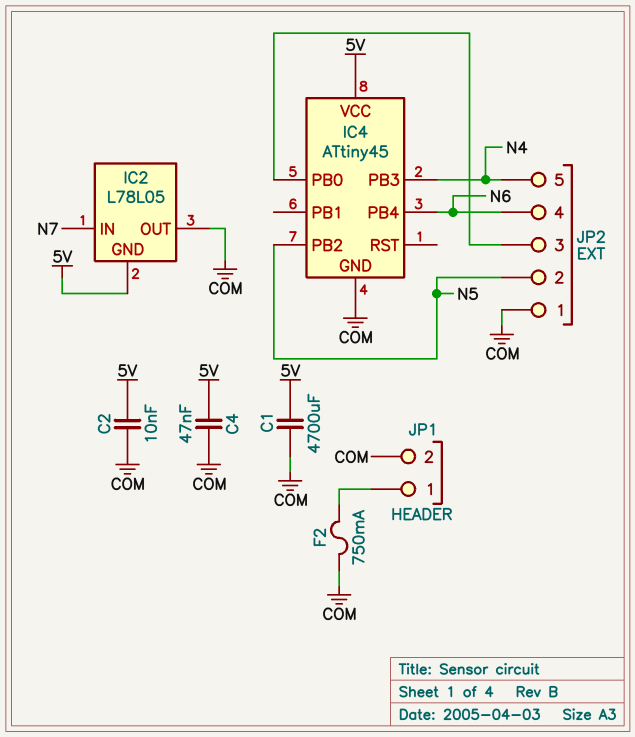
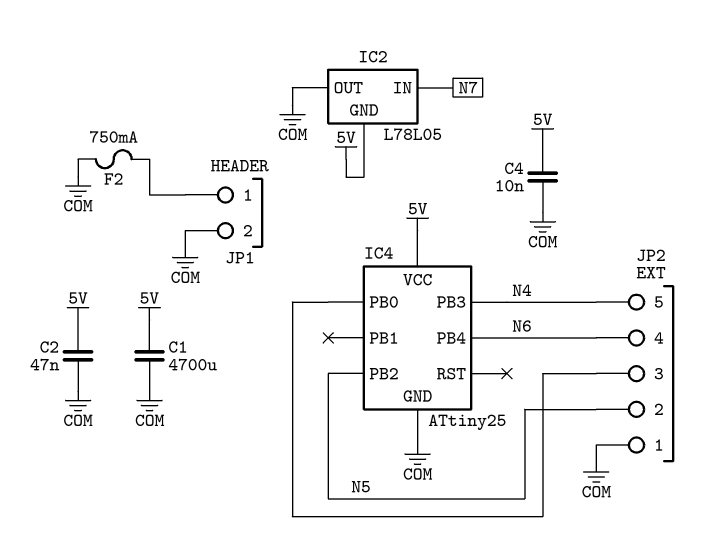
C2: 10nF (5V, COM) -> 47nF (5V, COM)
C4: 47nF (5V, COM) -> 10nF (5V, COM)
IC4: ATtiny45 -> ATtiny25

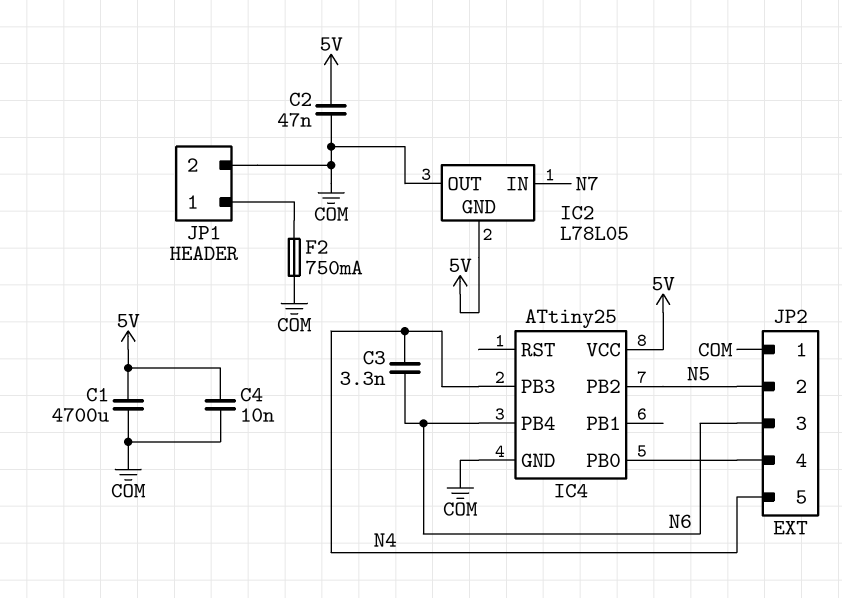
C3: none -> 3.3nF (N4, N6)
JP2 pin 3: IC4/PB0 -> N6
JP2 pin 4: N6 -> IC4/PB0

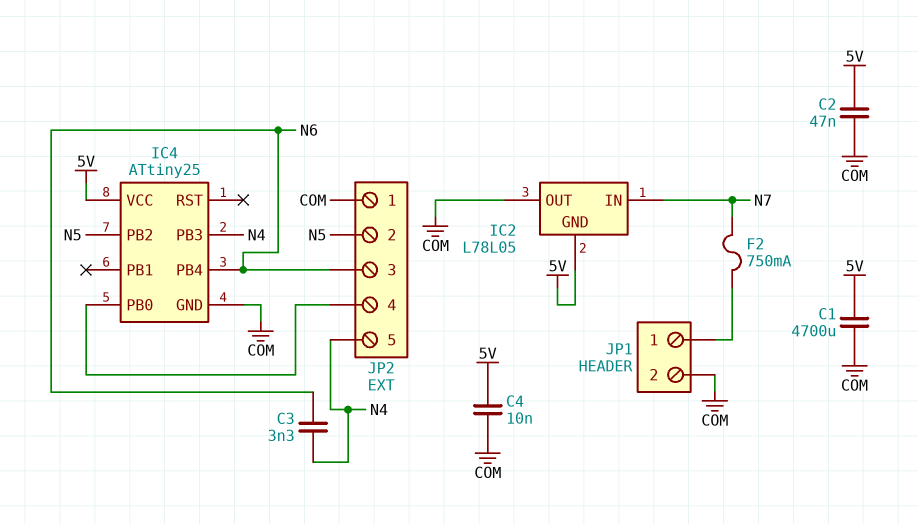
F2: 750mA (COM, JP1/1) -> 750mA (JP1/1, N7)

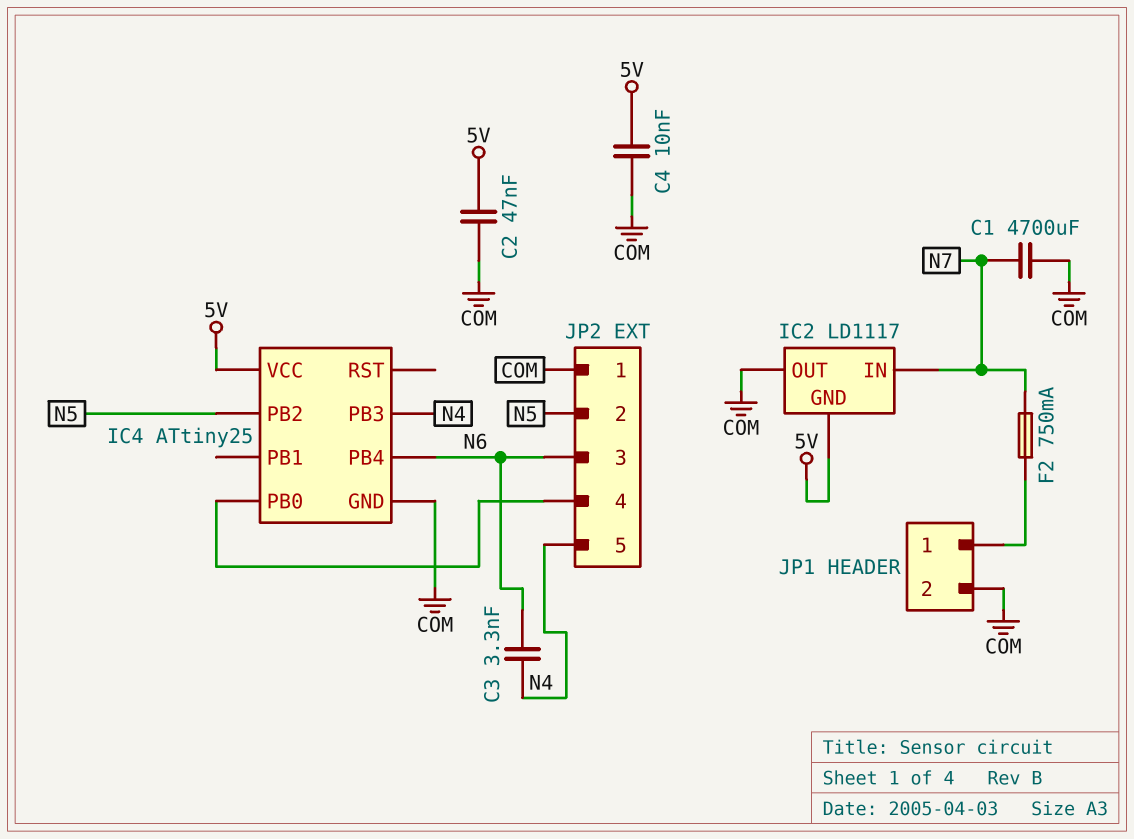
C1: 4700uF (5V, COM) -> 4700uF (COM, N7)
IC2: L78L05 -> LD1117

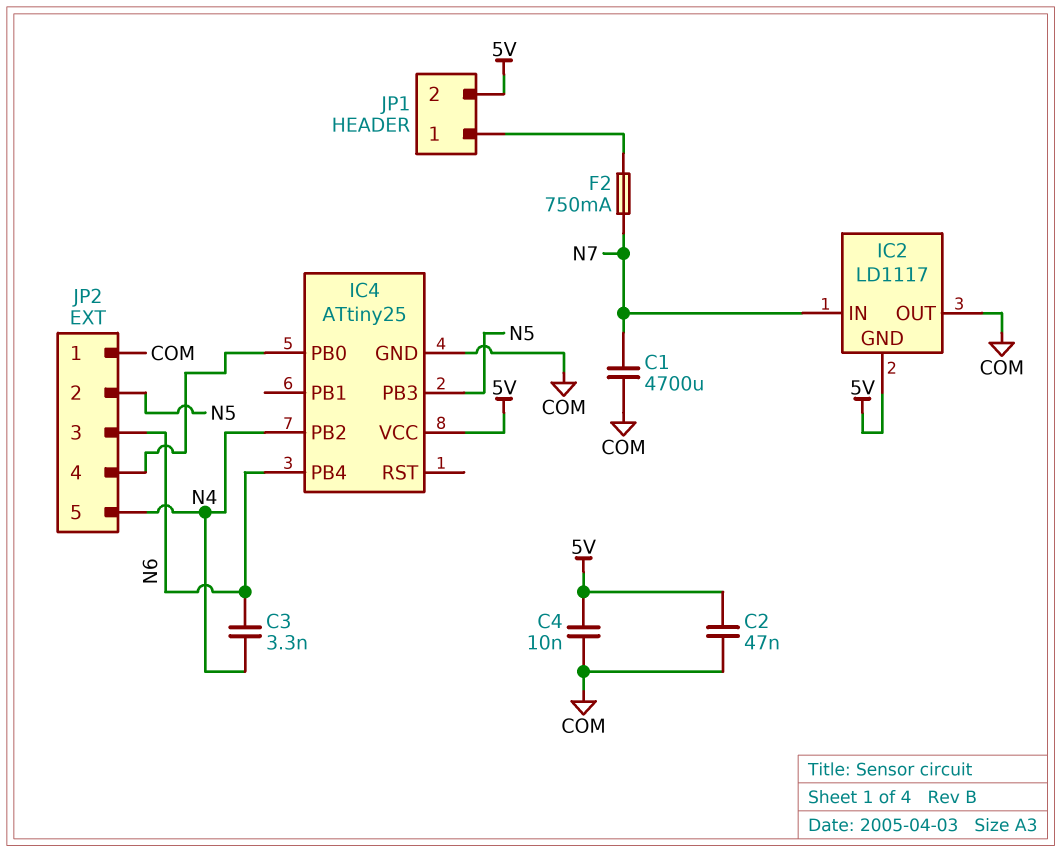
IC4 pin PB2: N5 -> N4
IC4 pin PB3: N4 -> N5
JP1 pin 2: COM -> 5V

